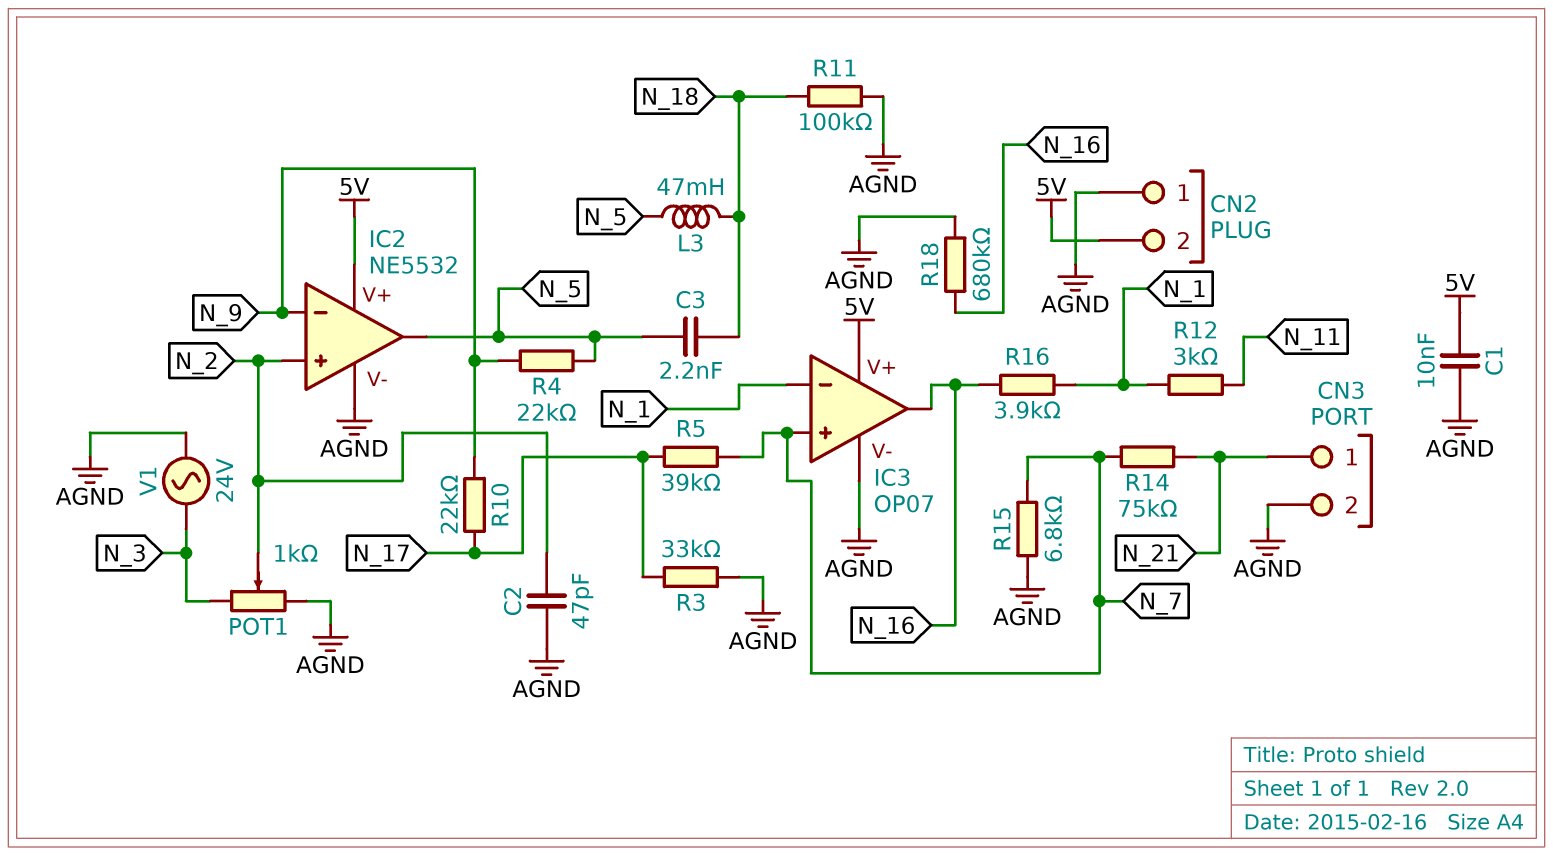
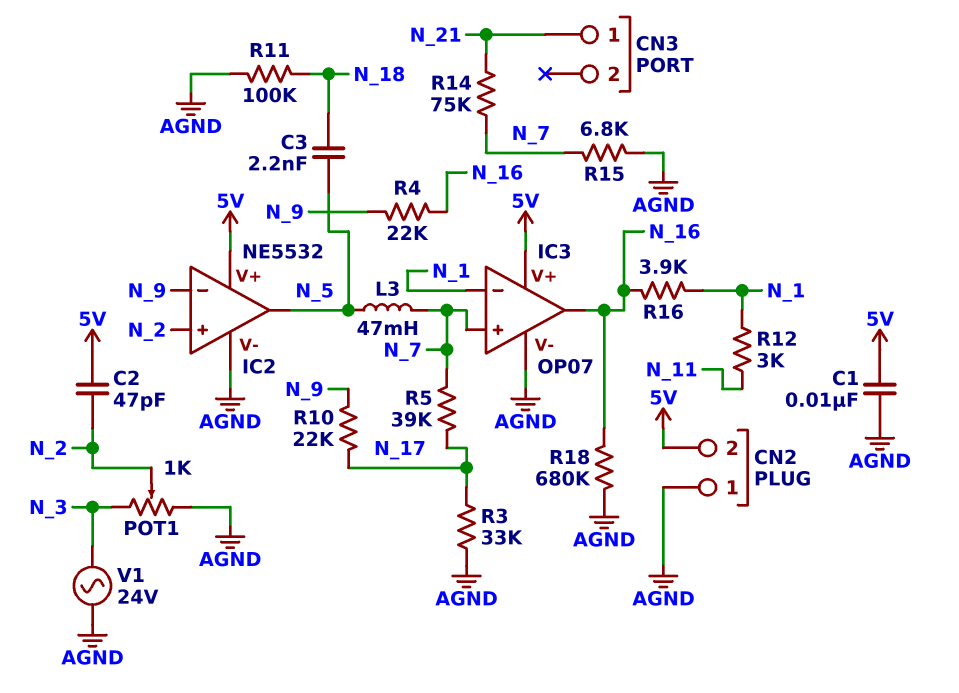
C2: 47pF (AGND, N_2) -> 47pF (5V, N_2)
CN3 pin 2: AGND -> none
L3: 47mH (N_5, N_18) -> 47mH (N_5, N_7)
R4: 22k (N_5, N_9) -> 22k (N_9, N_16)

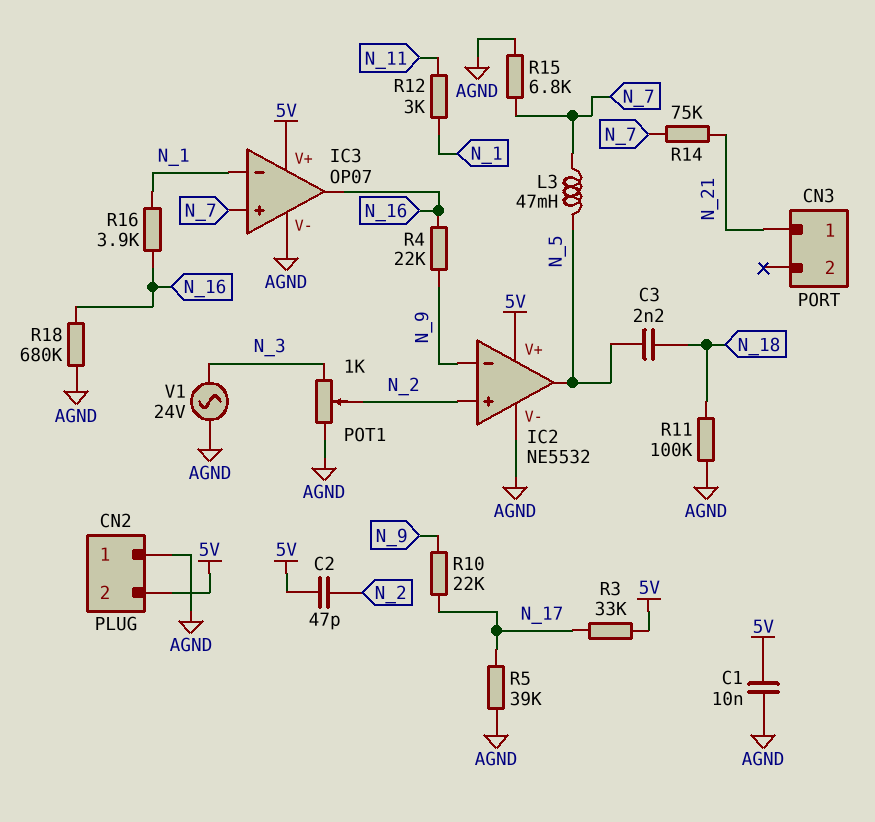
R3: 33k (AGND, N_17) -> 33k (5V, N_17)
R5: 39k (N_7, N_17) -> 39k (AGND, N_17)

